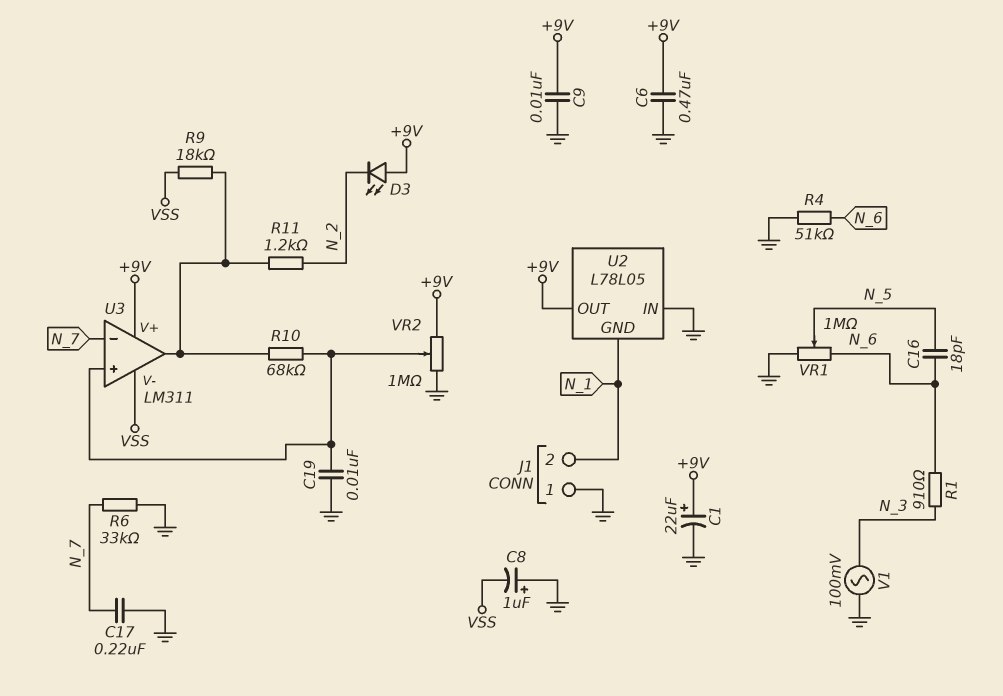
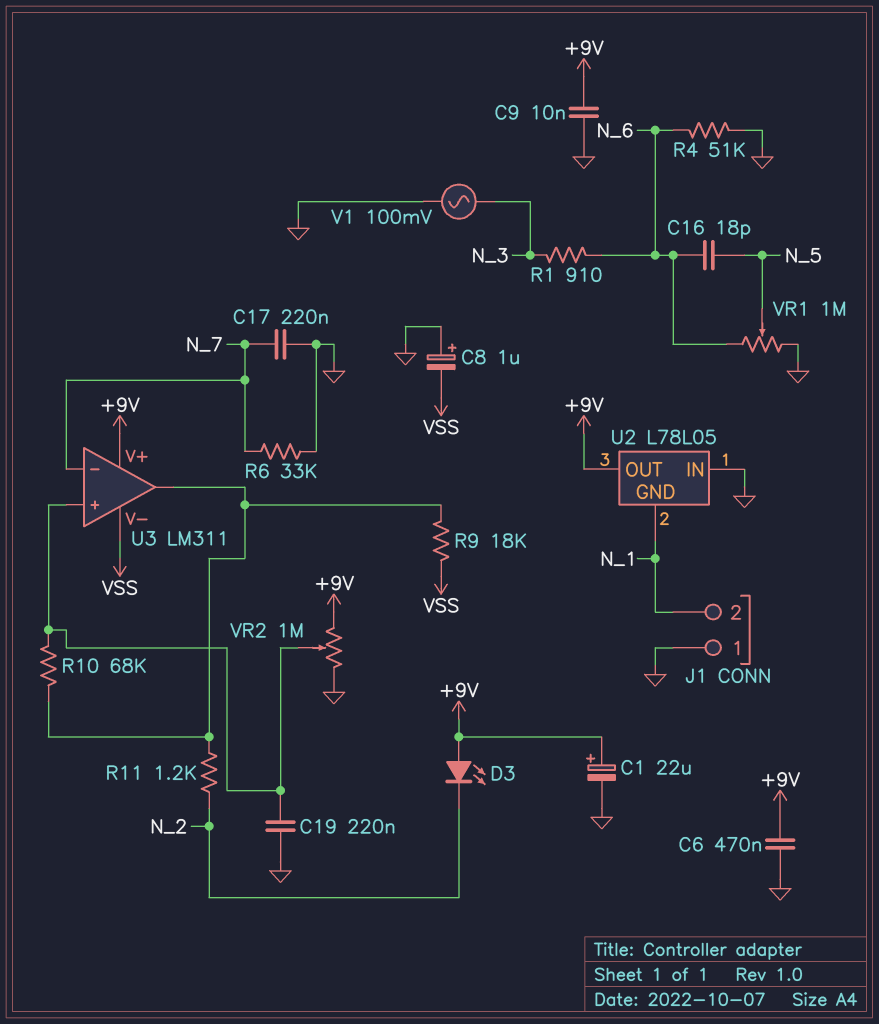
C19: 10nF (GND, U3/in+) -> 220nF (GND, U3/in+)

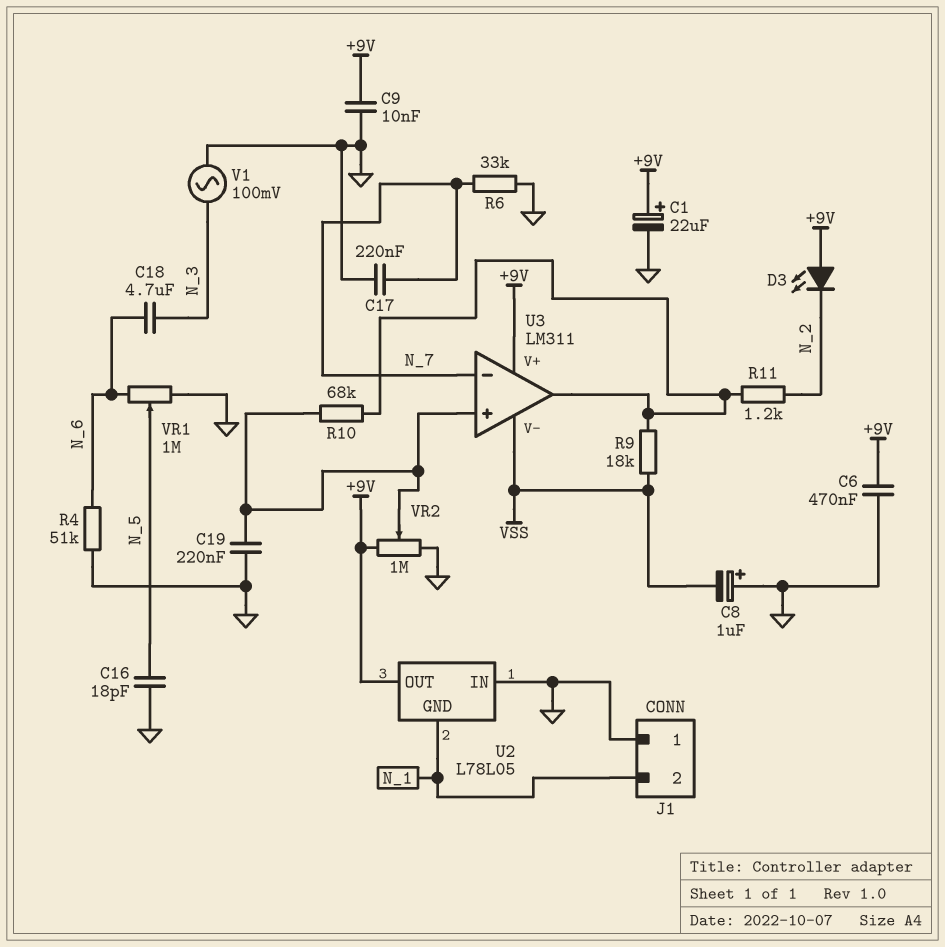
C16: 18pF (N_5, N_6) -> 18pF (GND, N_5)
C18: none -> 4.7uF (N_3, N_6)
R1: 910 (N_3, N_6) -> none

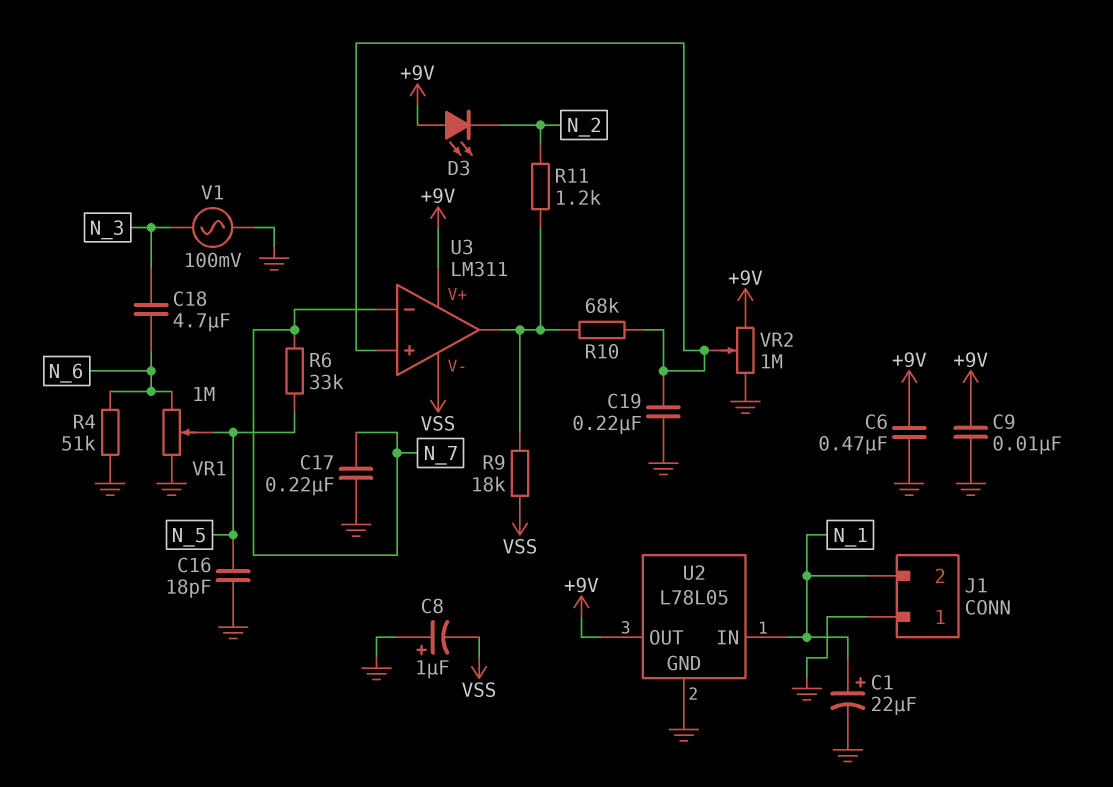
C1: 22uF (plus +9V, minus GND) -> 22uF (plus N_1, minus GND)
R6: 33k (GND, N_7) -> 33k (N_5, N_7)
U2 pin GND: N_1 -> GND
U2 pin IN: GND -> N_1

